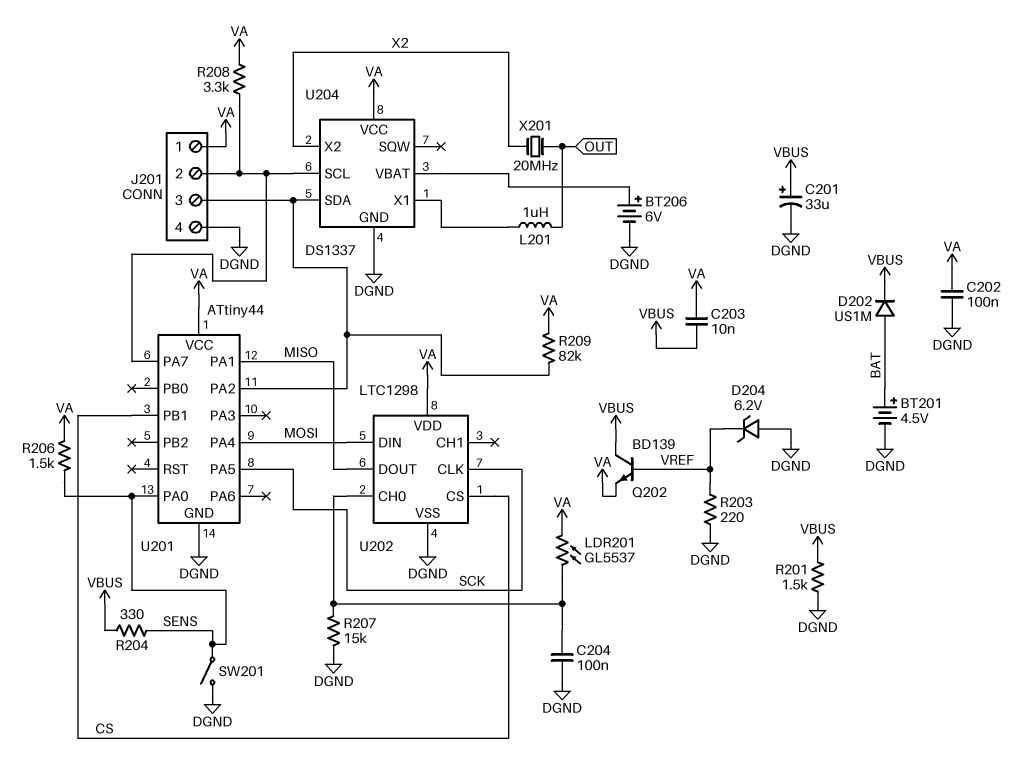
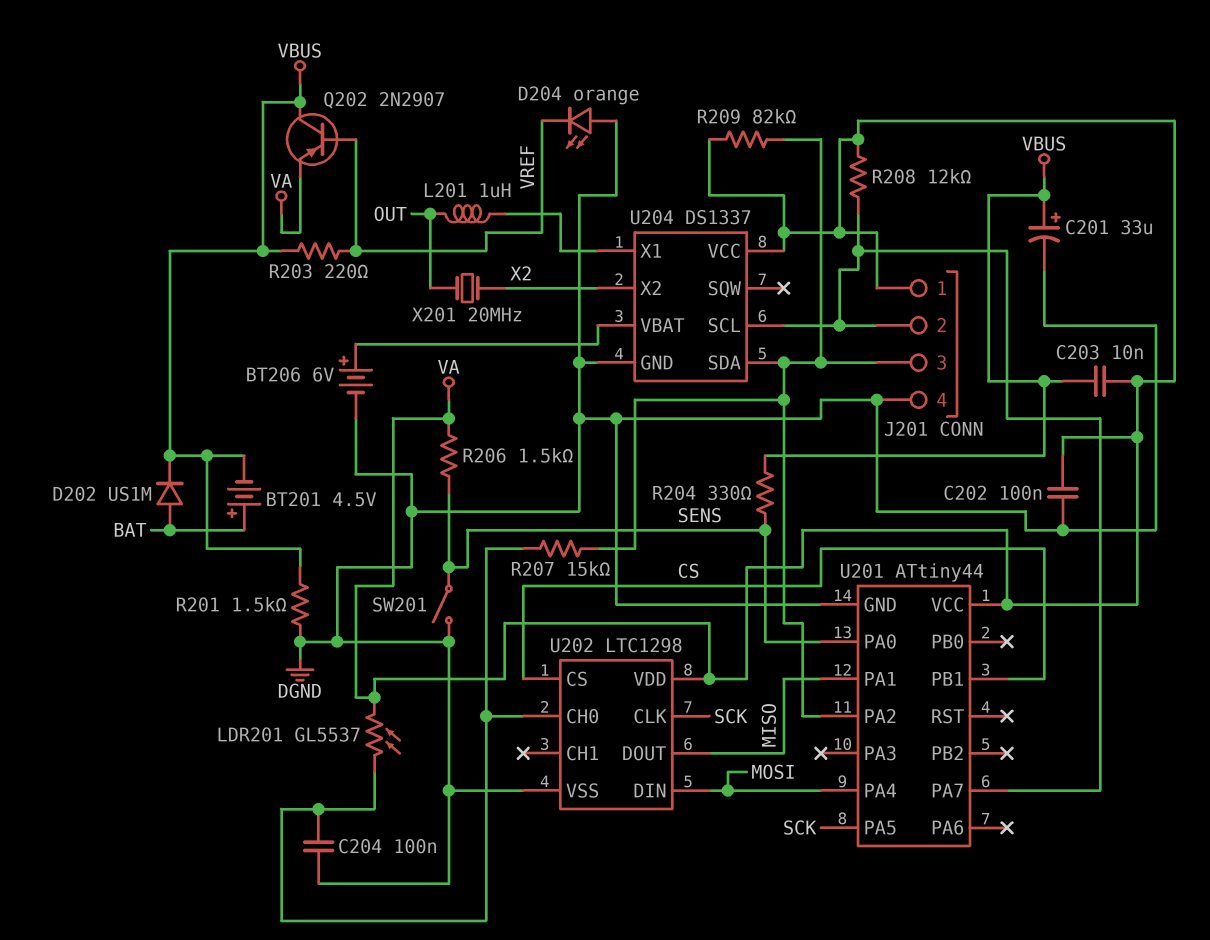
BT201: 4.5V (plus BAT, minus DGND) -> 4.5V (plus BAT, minus VBUS)
D204: zener 6.2V (A DGND, K VREF) -> LED orange (A DGND, K VREF)
Q202: NPN BD139 (B VREF, C VBUS, E VA) -> PNP 2N2907 (B VREF, C VBUS, E VA)
R203: 220 (DGND, VREF) -> 220 (VBUS, VREF)
R207: 15k (DGND, U202/CH0) -> 15k (J201/3, U202/CH0)
R208: 3.3k (J201/2, VA) -> 12k (J201/2, VA)

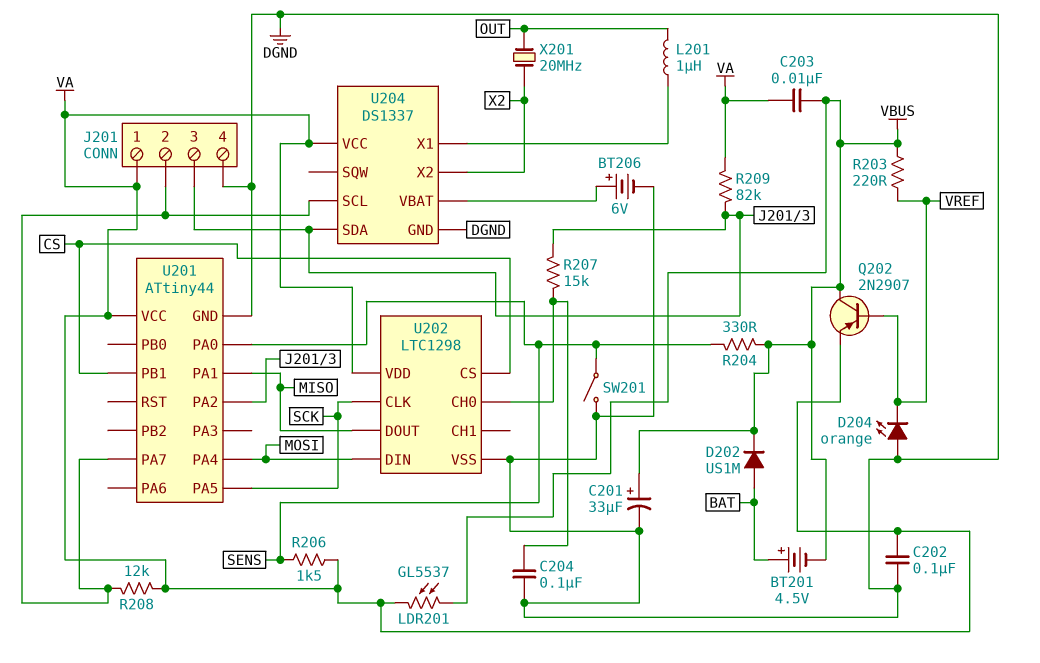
LDR201: GL5537 (U202/CH0, VA) -> GL5537 (VA, VBUS)
R201: 1.5k (DGND, VBUS) -> none

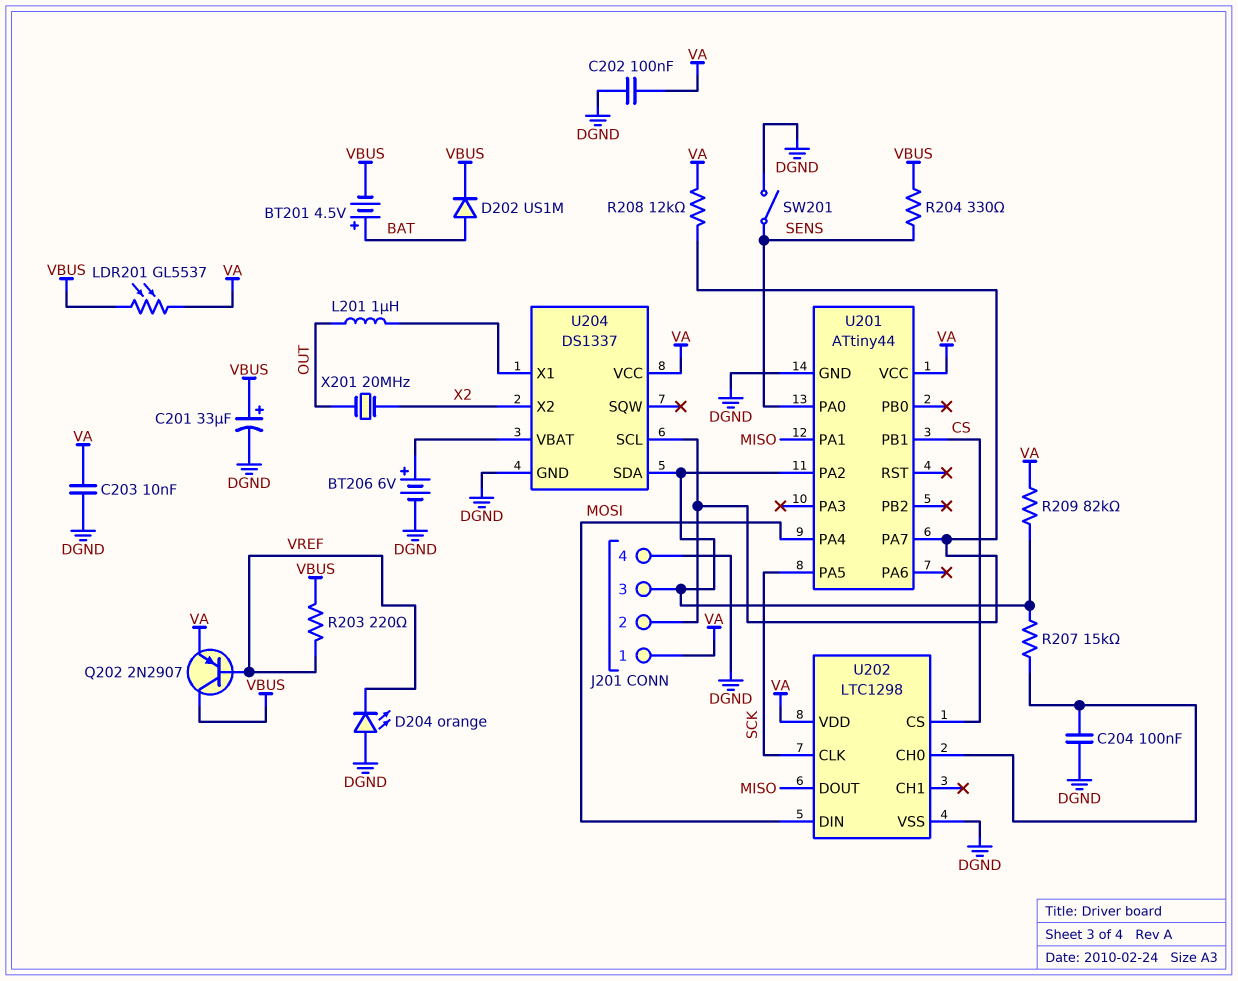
C203: 10nF (VA, VBUS) -> 10nF (DGND, VA)
R206: 1.5k (SENS, VA) -> none

